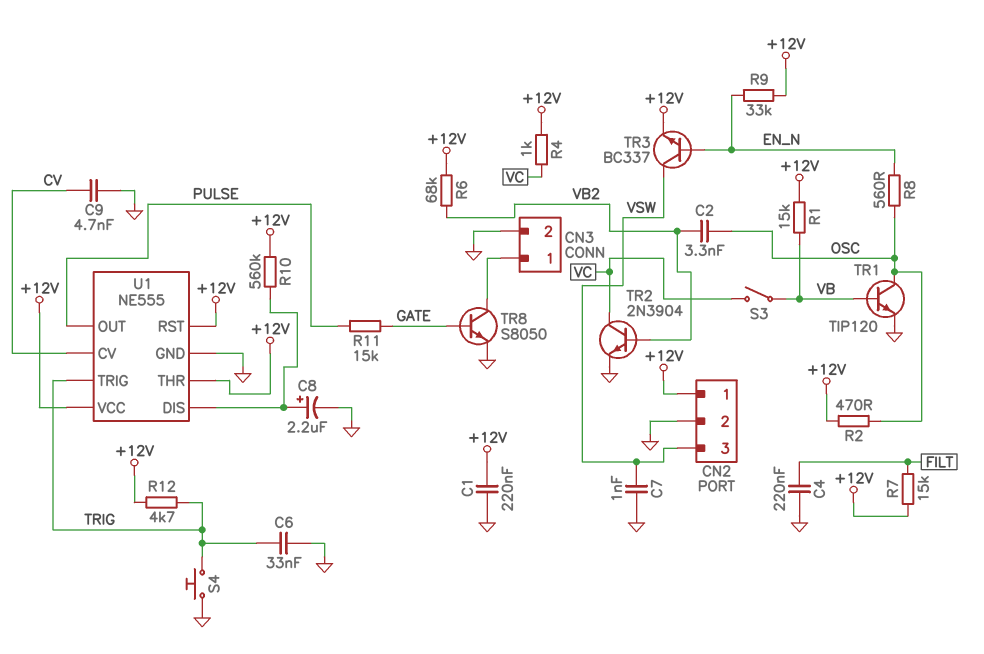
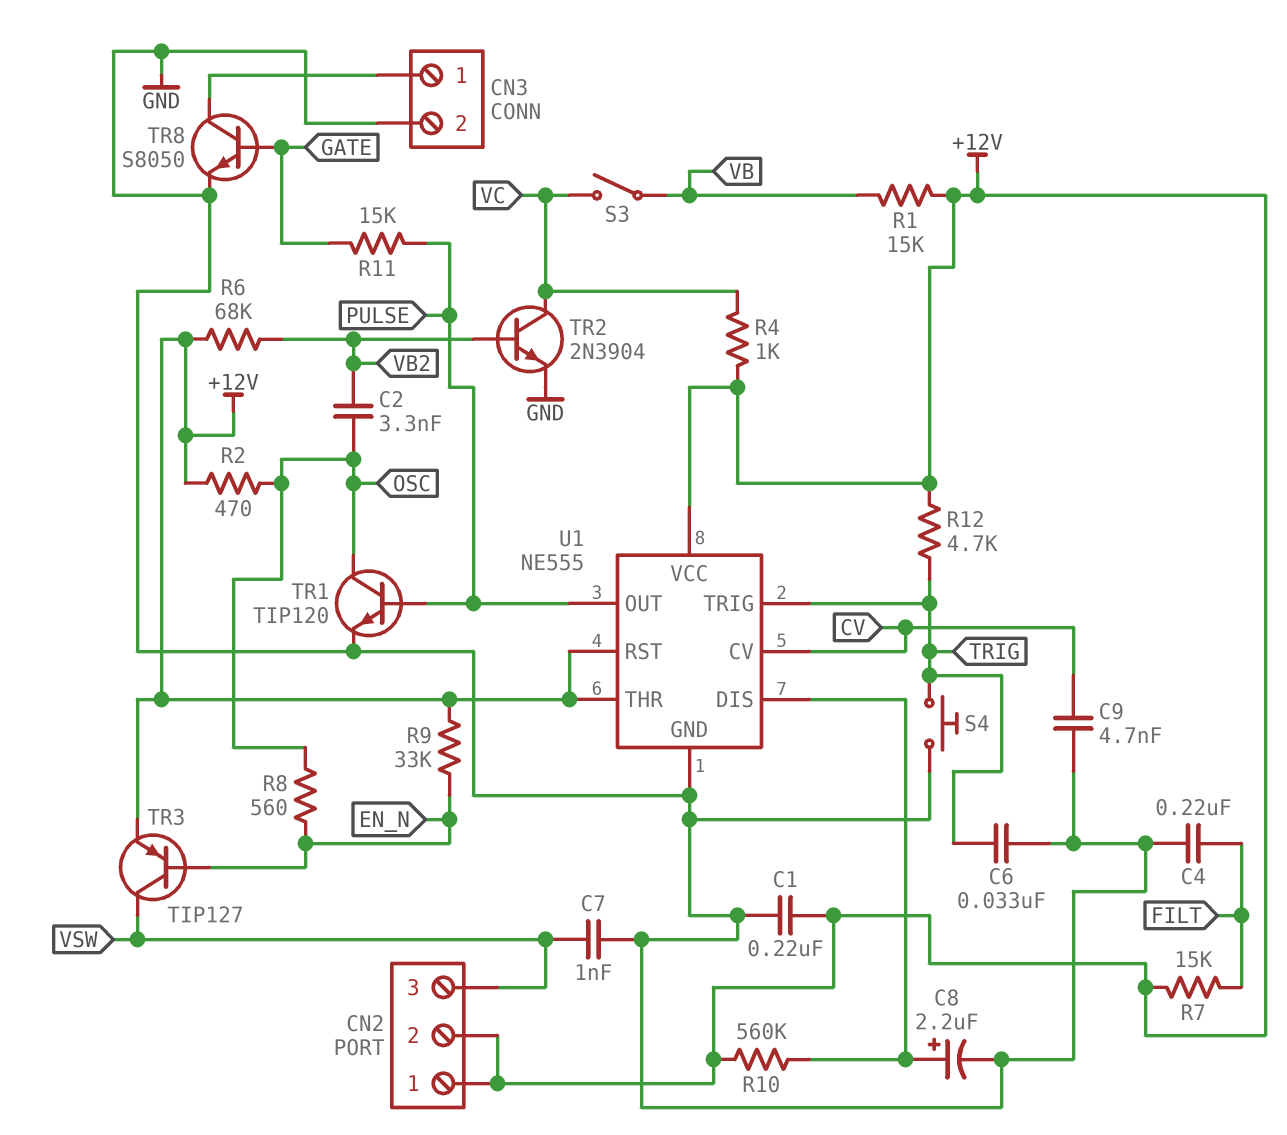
CN2 pin 2: GND -> +12V
TR1: NPN TIP120 (B VB, C OSC, E GND) -> NPN TIP120 (B PULSE, C OSC, E GND)
TR3: NPN BC337 (B EN_N, C VSW, E +12V) -> PNP TIP127 (B EN_N, C VSW, E +12V)

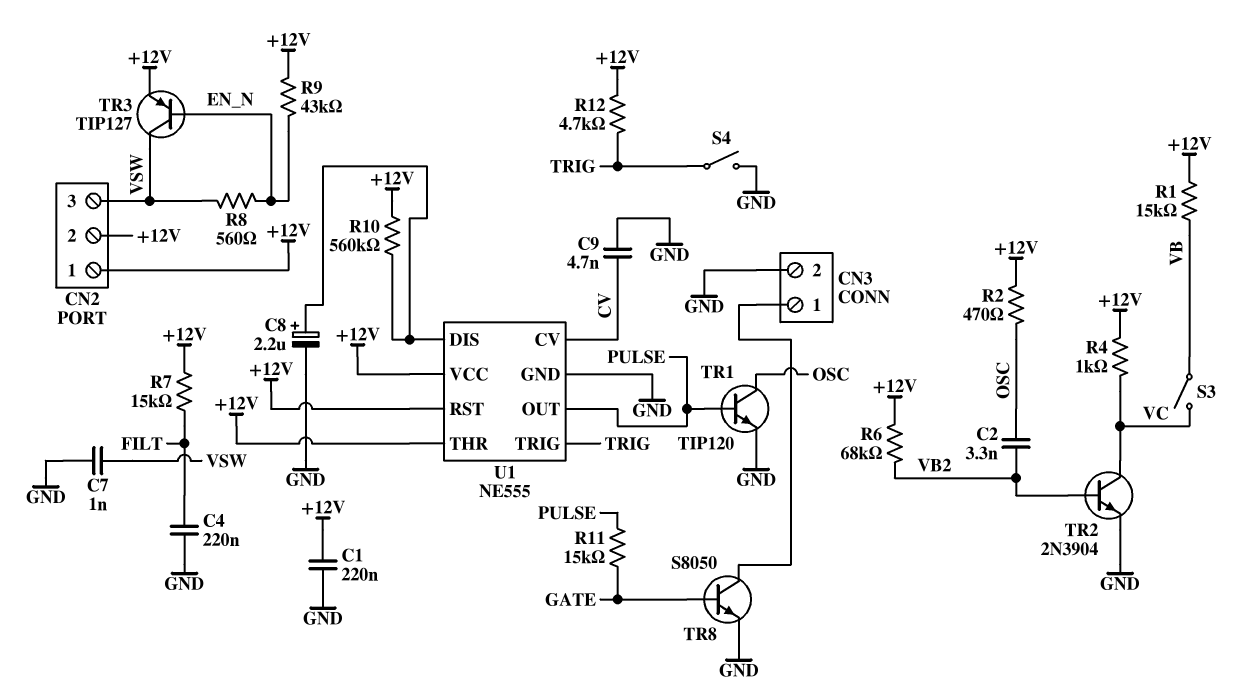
C6: 33nF (GND, TRIG) -> none
R8: 560 (EN_N, OSC) -> 560 (EN_N, VSW)
R9: 33k (+12V, EN_N) -> 43k (+12V, EN_N)
S4: button (GND, TRIG) -> switch (GND, TRIG)

